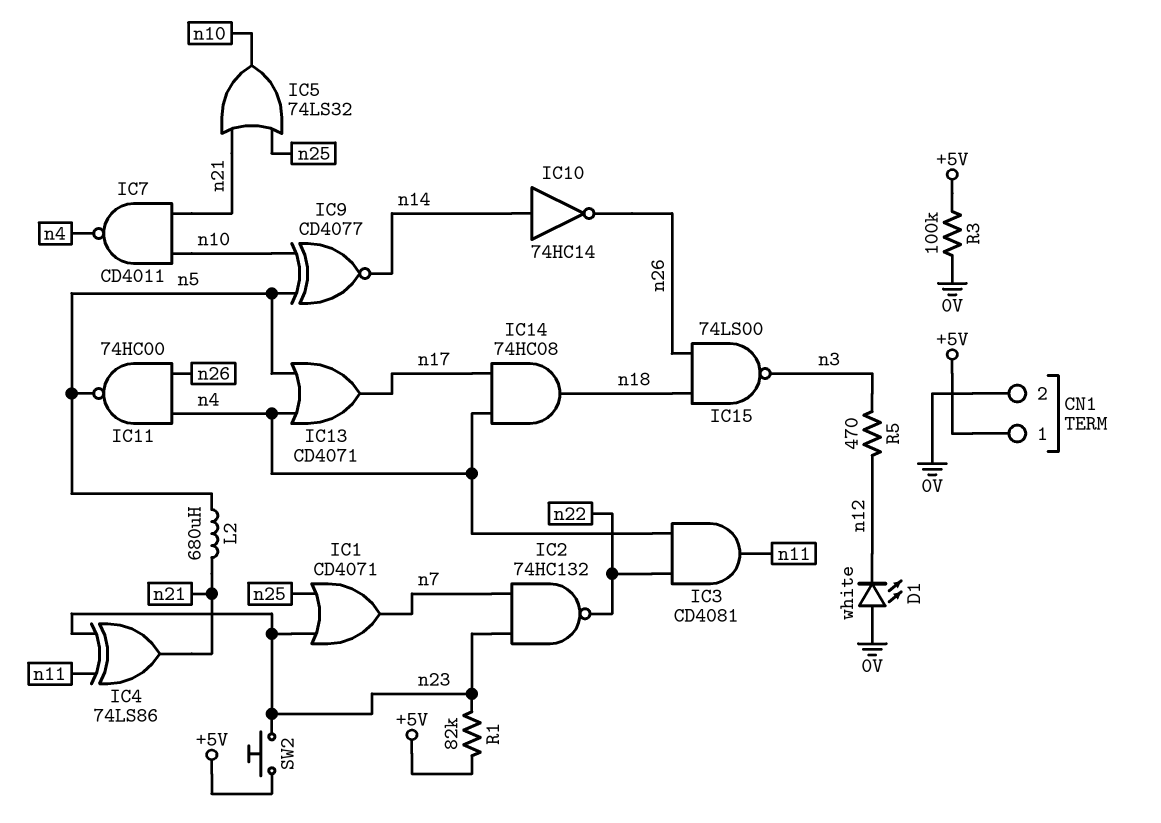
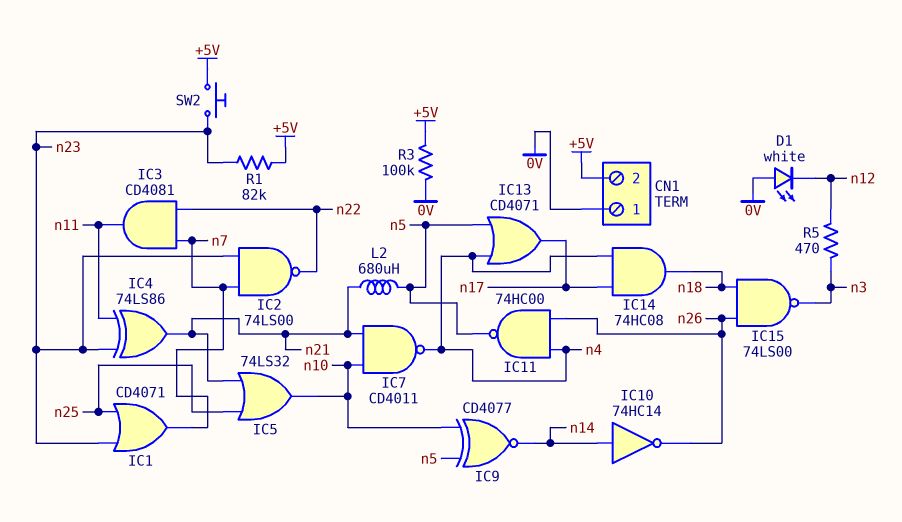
CN1 pin 1: +5V -> 0V
CN1 pin 2: 0V -> +5V
IC2: NAND 74HC132 (in n7, in n23, out n22) -> NAND 74LS00 (in n7, in n23, out n22)
IC3: AND CD4081 (in n4, in n22, out n11) -> AND CD4081 (in n7, in n22, out n11)

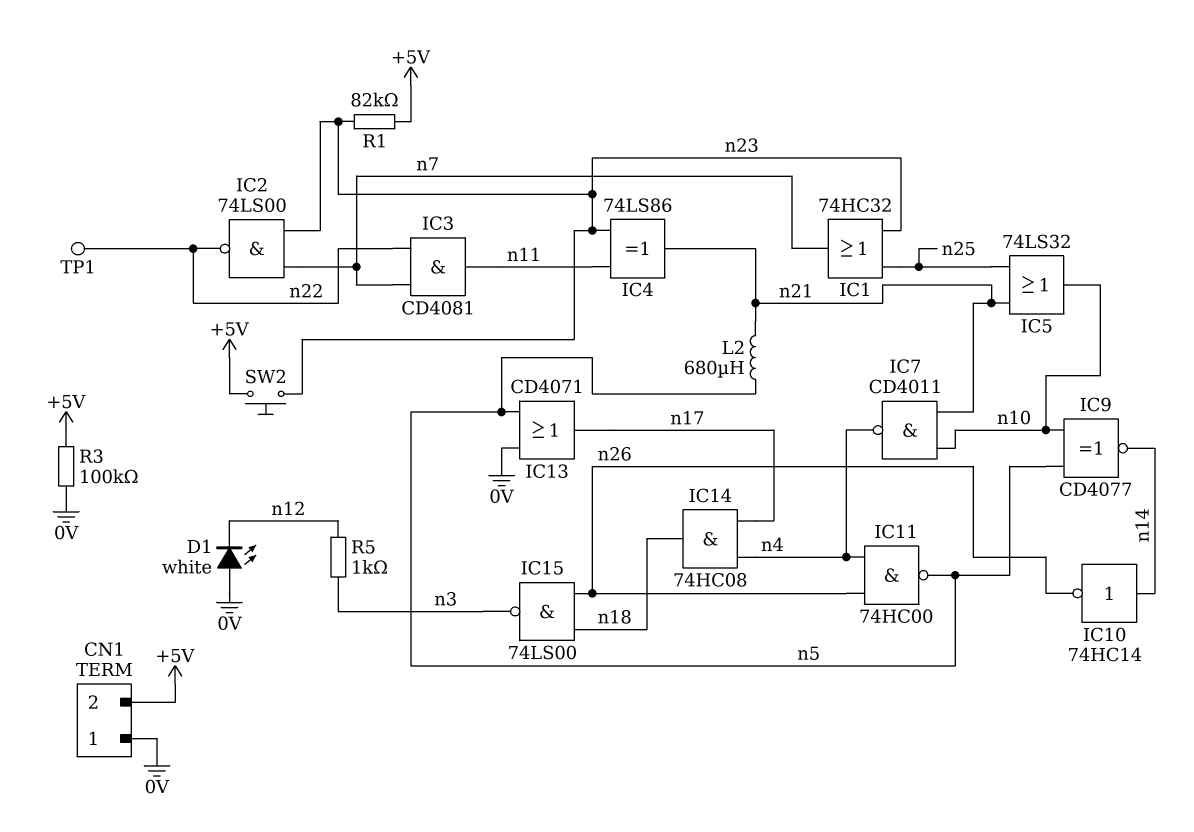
IC1: OR CD4071 (in n23, in n25, out n7) -> OR 74HC32 (in n23, in n25, out n7)
IC13: OR CD4071 (in n4, in n5, out n17) -> OR CD4071 (in 0V, in n5, out n17)
R5: 470 (n3, n12) -> 1k (n3, n12)
TP1: none -> test point (n22)

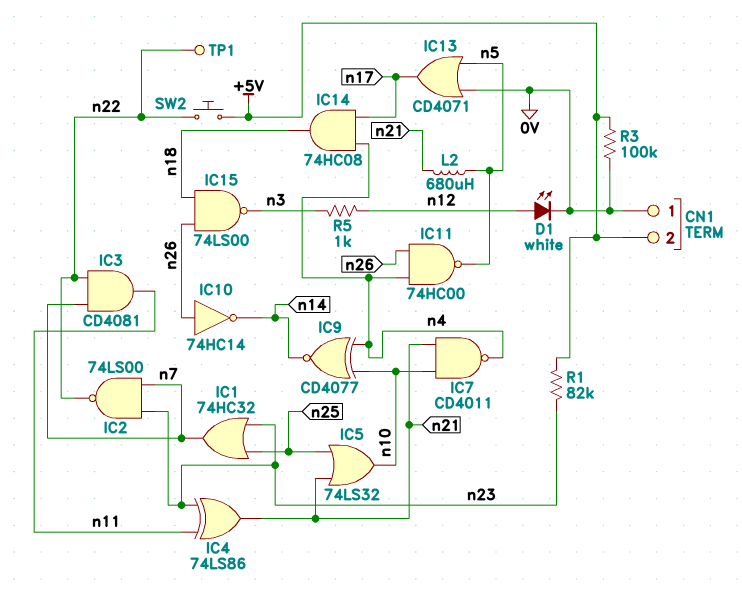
D1: LED white (A 0V, K n12) -> LED white (A n12, K 0V)
IC9: XNOR CD4077 (in n5, in n10, out n14) -> XNOR CD4077 (in n4, in n10, out n14)
IC10: NOT 74HC14 (in n14, out n26) -> NOT 74HC14 (in n26, out n14)
SW2: button (+5V, n23) -> button (+5V, n22)

